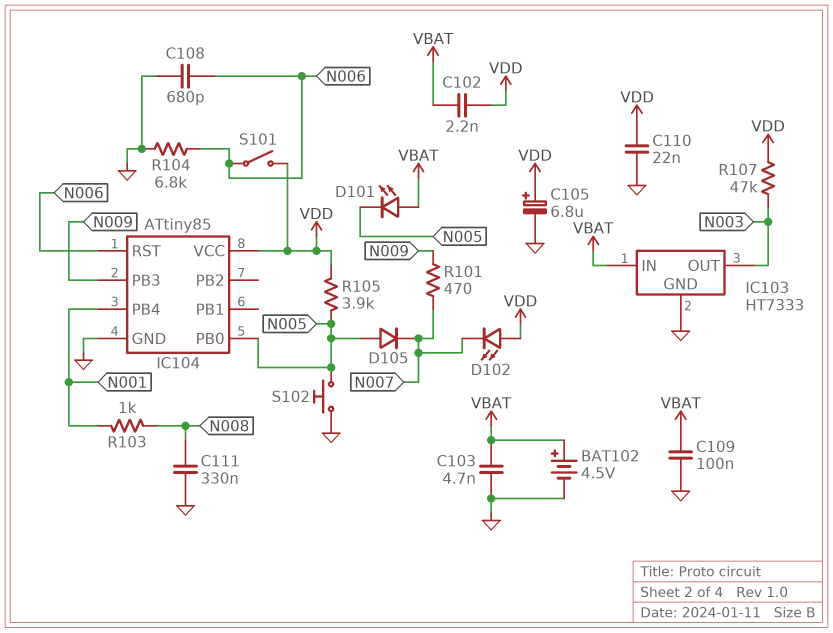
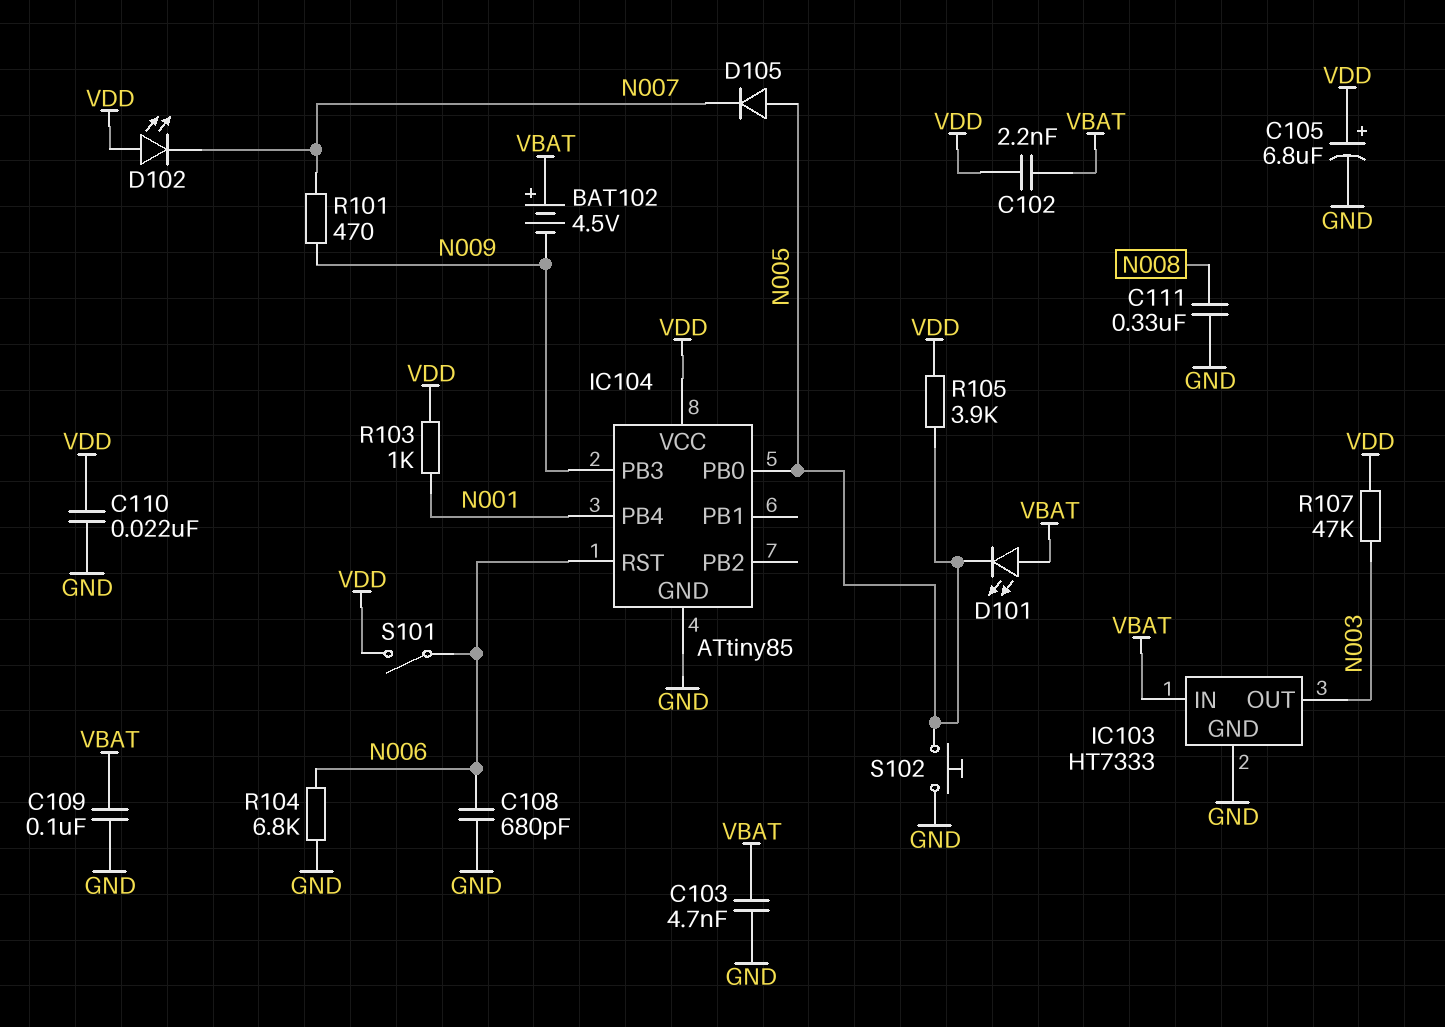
BAT102: 4.5V (plus VBAT, minus GND) -> 4.5V (plus VBAT, minus N009)
R103: 1k (N001, N008) -> 1k (N001, VDD)

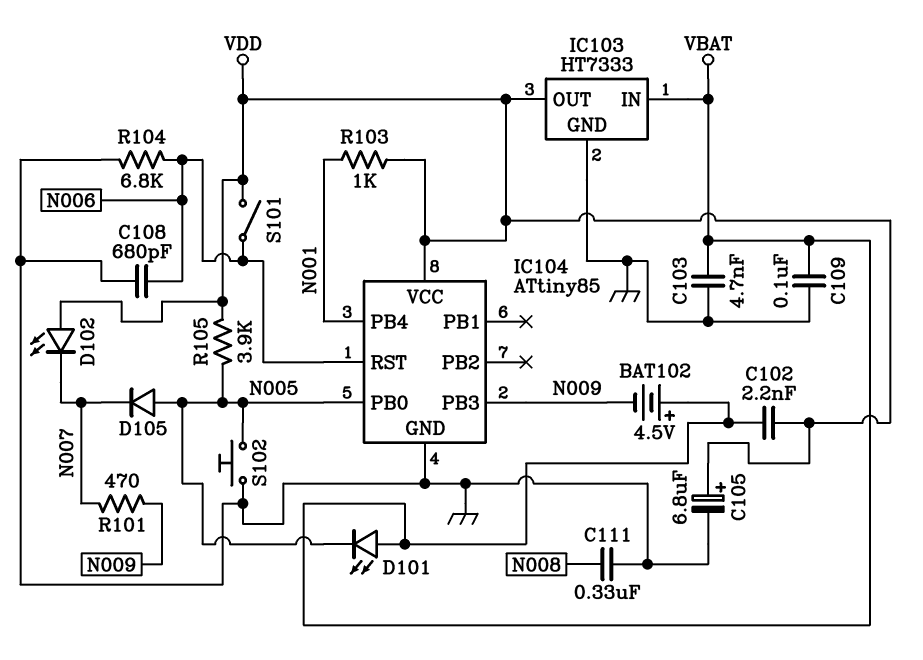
C110: 22nF (GND, VDD) -> none
IC103 pin OUT: N003 -> VDD
R107: 47k (N003, VDD) -> none

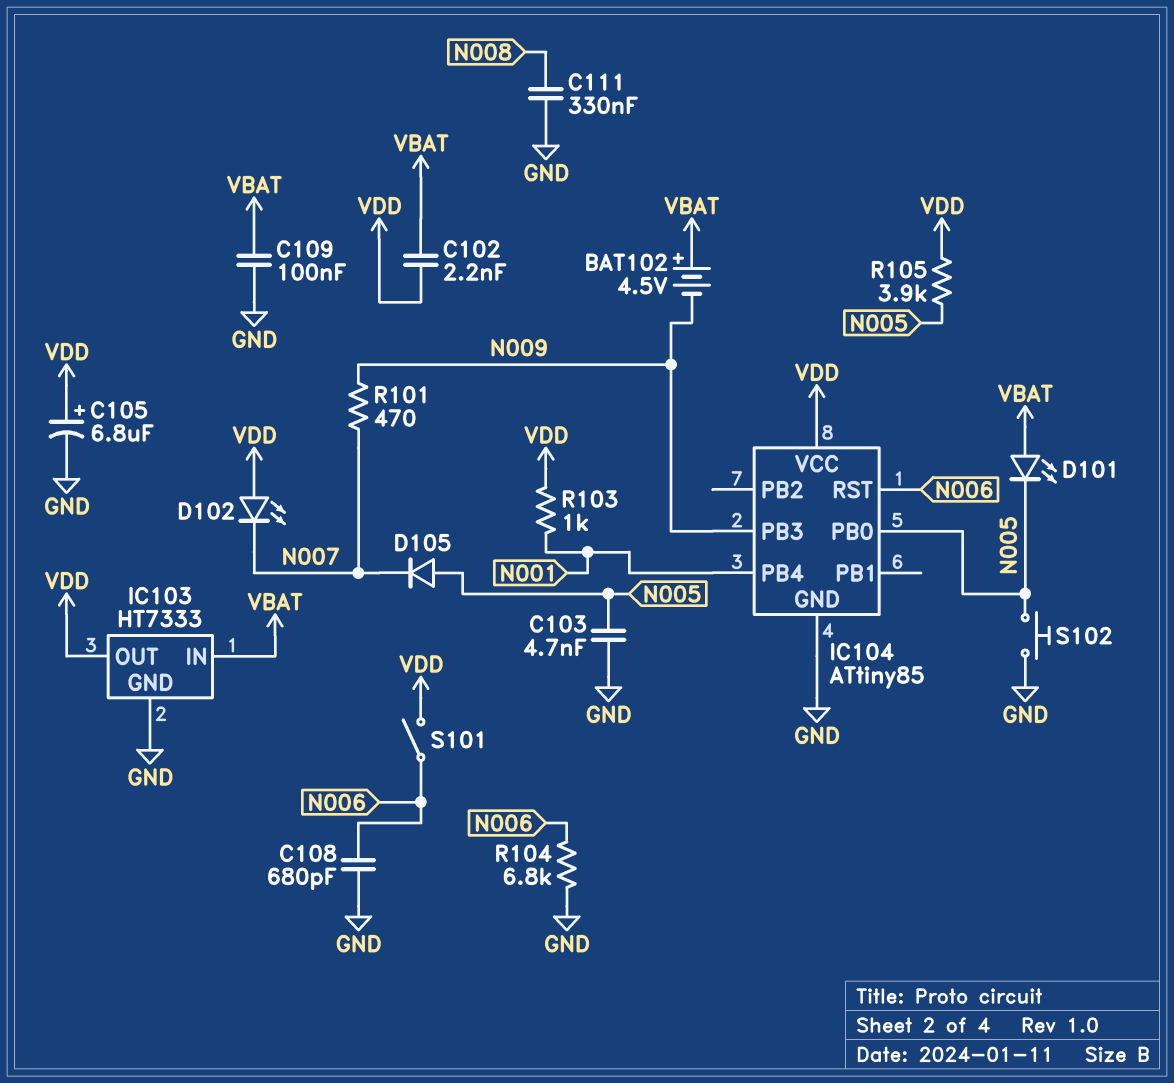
C103: 4.7nF (GND, VBAT) -> 4.7nF (GND, N005)

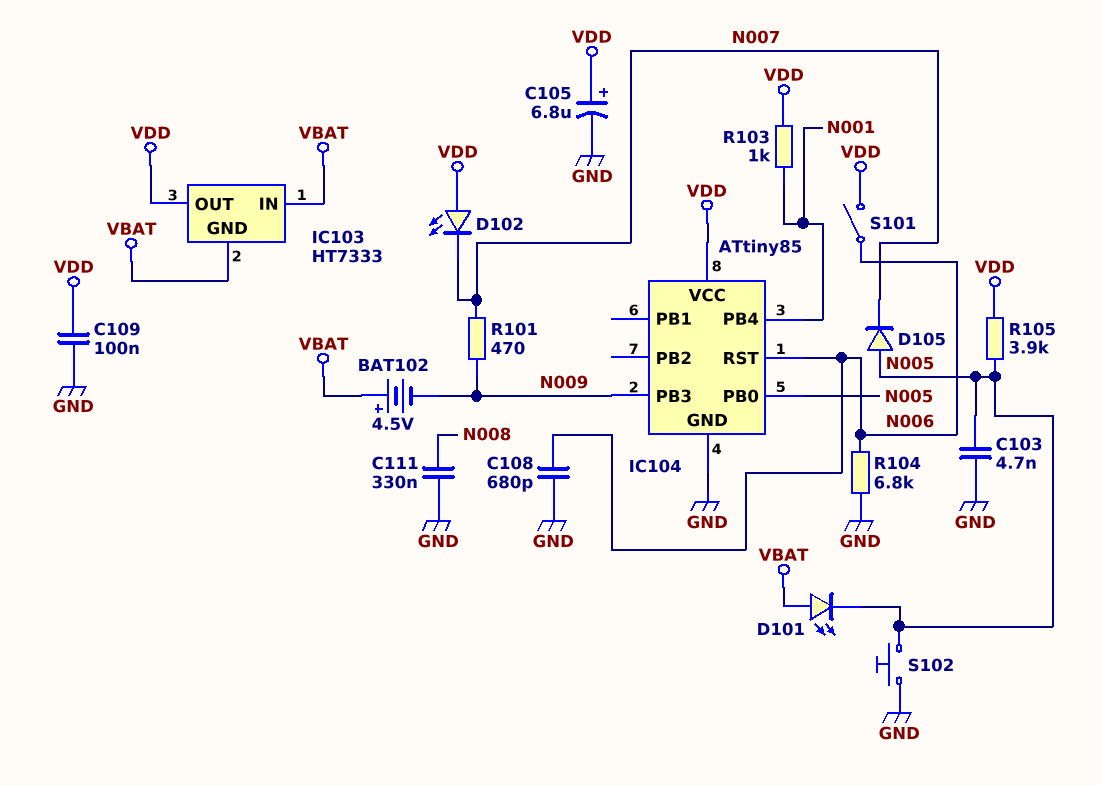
C102: 2.2nF (VBAT, VDD) -> none
C109: 100nF (GND, VBAT) -> 100nF (GND, VDD)
IC103 pin GND: GND -> VBAT

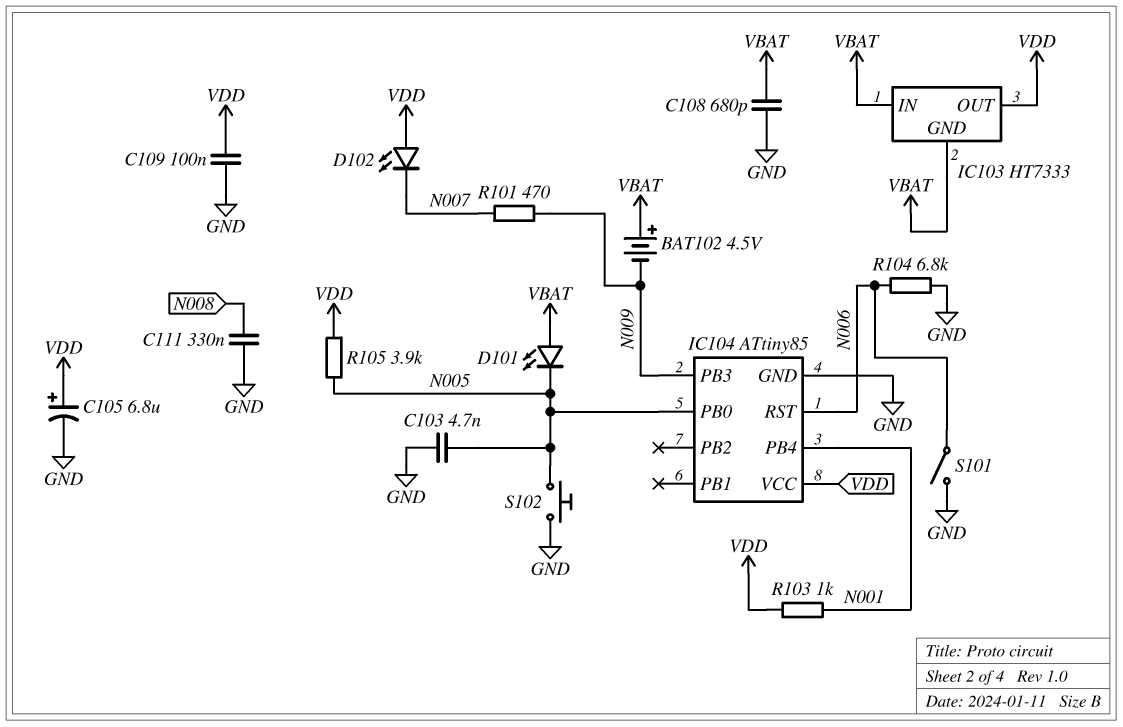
C108: 680pF (GND, N006) -> 680pF (GND, VBAT)
D105: diode (A N005, K N007) -> none
S101: switch (N006, VDD) -> switch (GND, N006)

